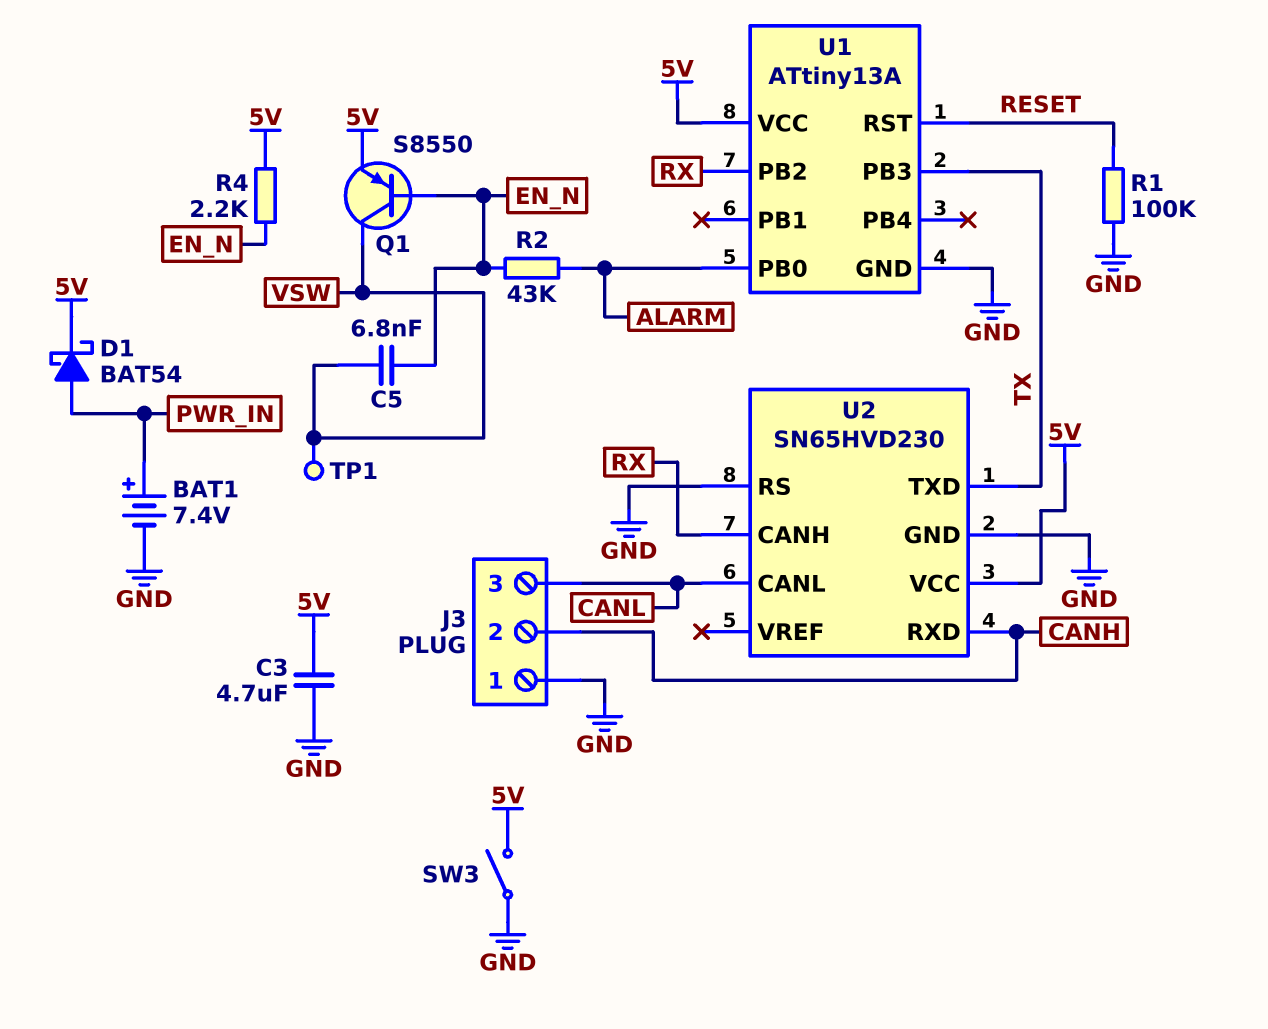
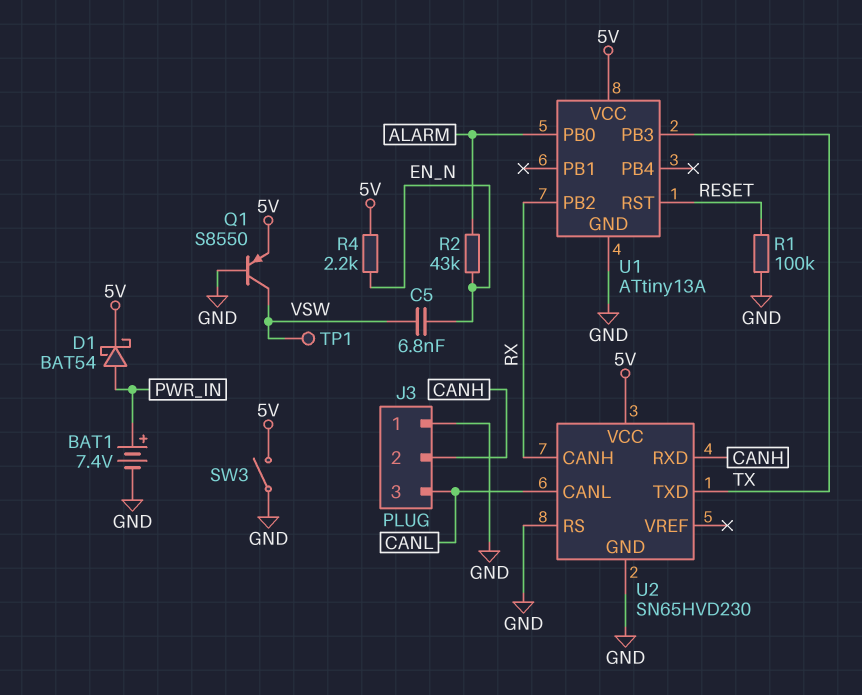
C3: 4.7uF (5V, GND) -> none
Q1: PNP S8550 (B EN_N, C VSW, E 5V) -> PNP S8550 (B GND, C VSW, E 5V)

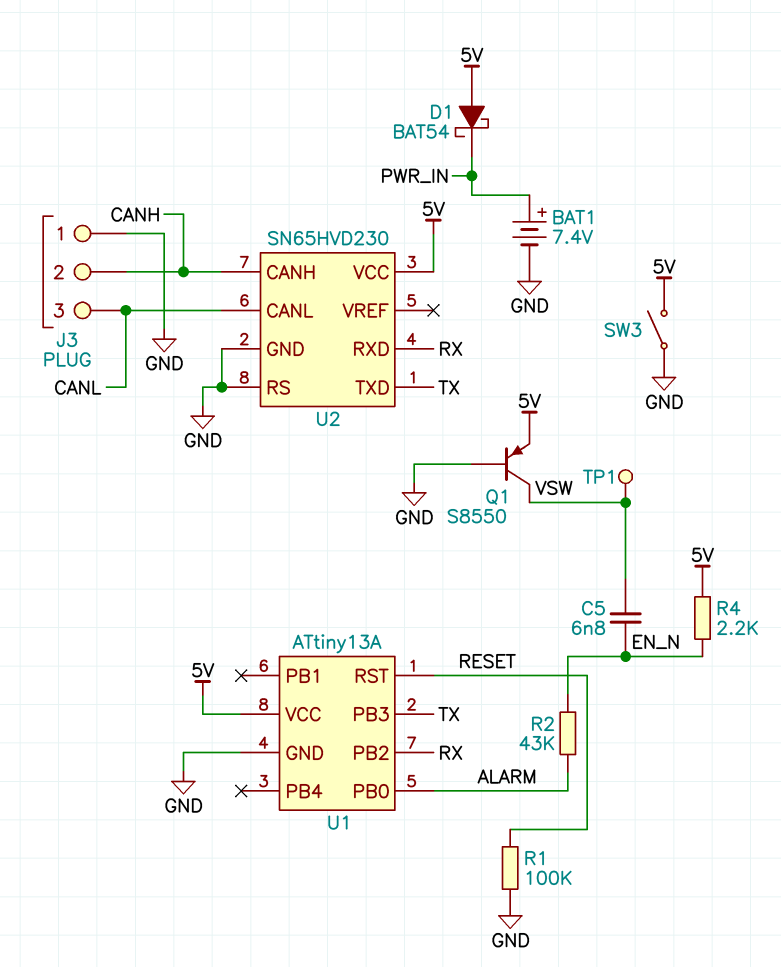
D1: schottky BAT54 (A PWR_IN, K 5V) -> schottky BAT54 (A 5V, K PWR_IN)
U2 pin CANH: RX -> CANH
U2 pin RXD: CANH -> RX

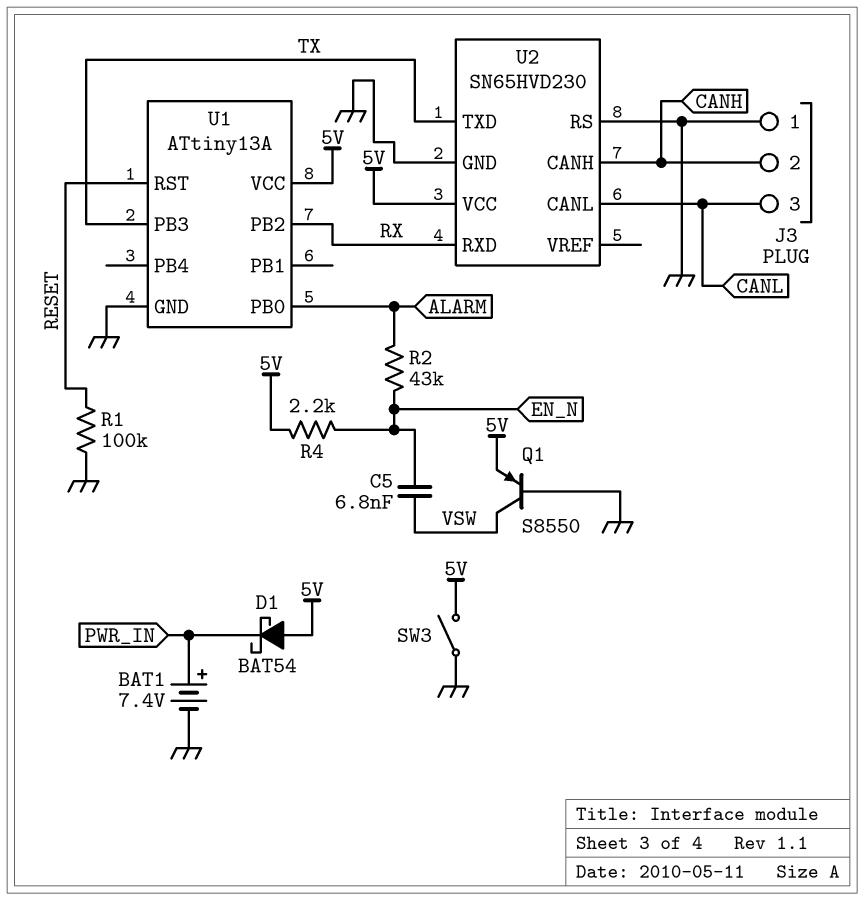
TP1: test point (VSW) -> none

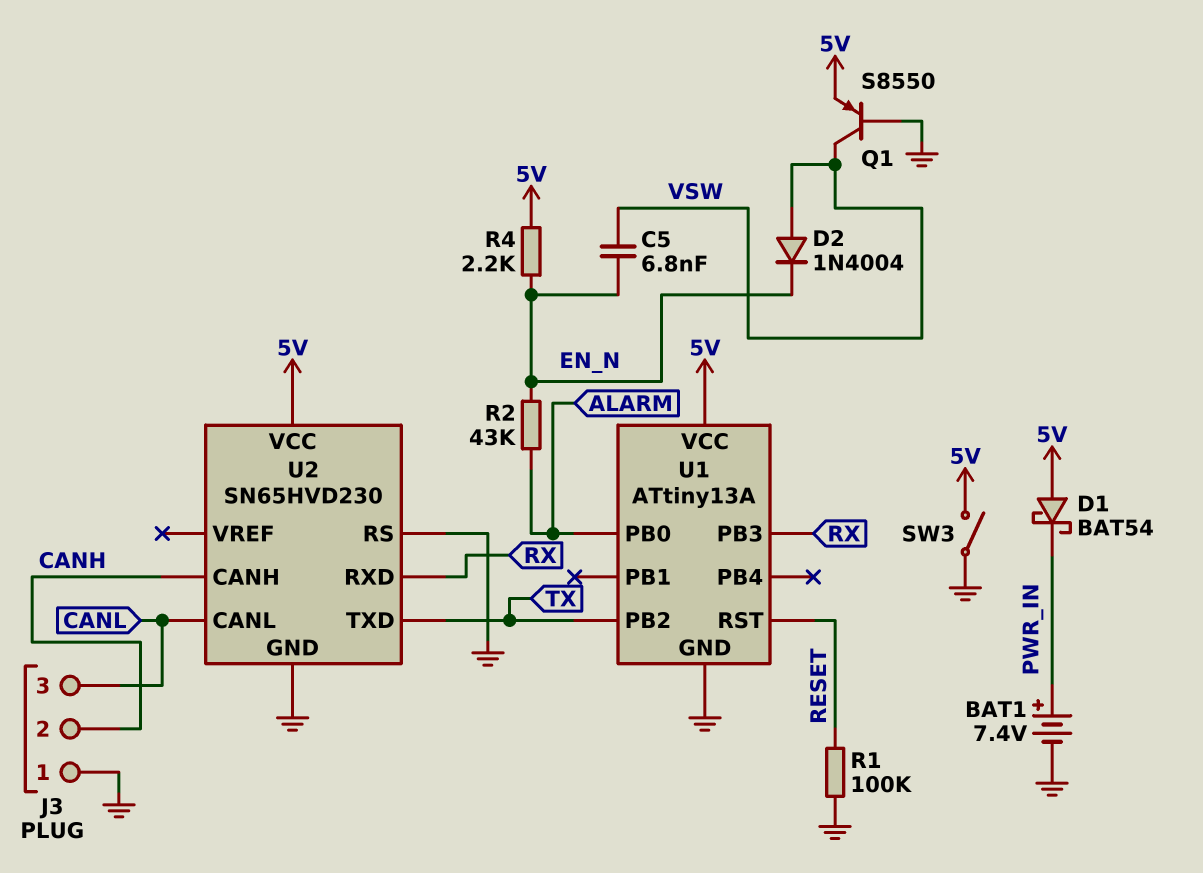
D2: none -> diode 1N4004 (A VSW, K EN_N)
U1 pin PB2: RX -> TX
U1 pin PB3: TX -> RX

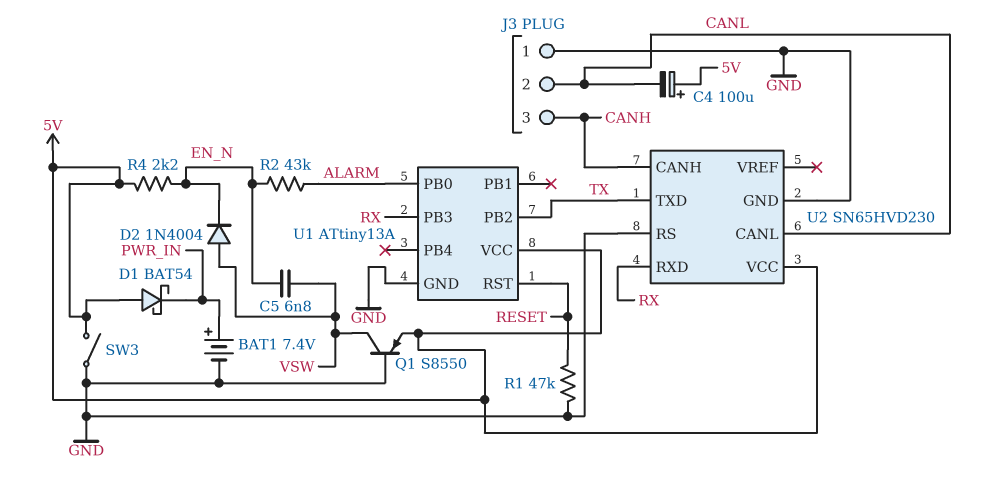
C4: none -> 100uF (plus 5V, minus CANL)
J3 pin 2: CANH -> CANL
J3 pin 3: CANL -> CANH
R1: 100k (GND, RESET) -> 47k (GND, RESET)

